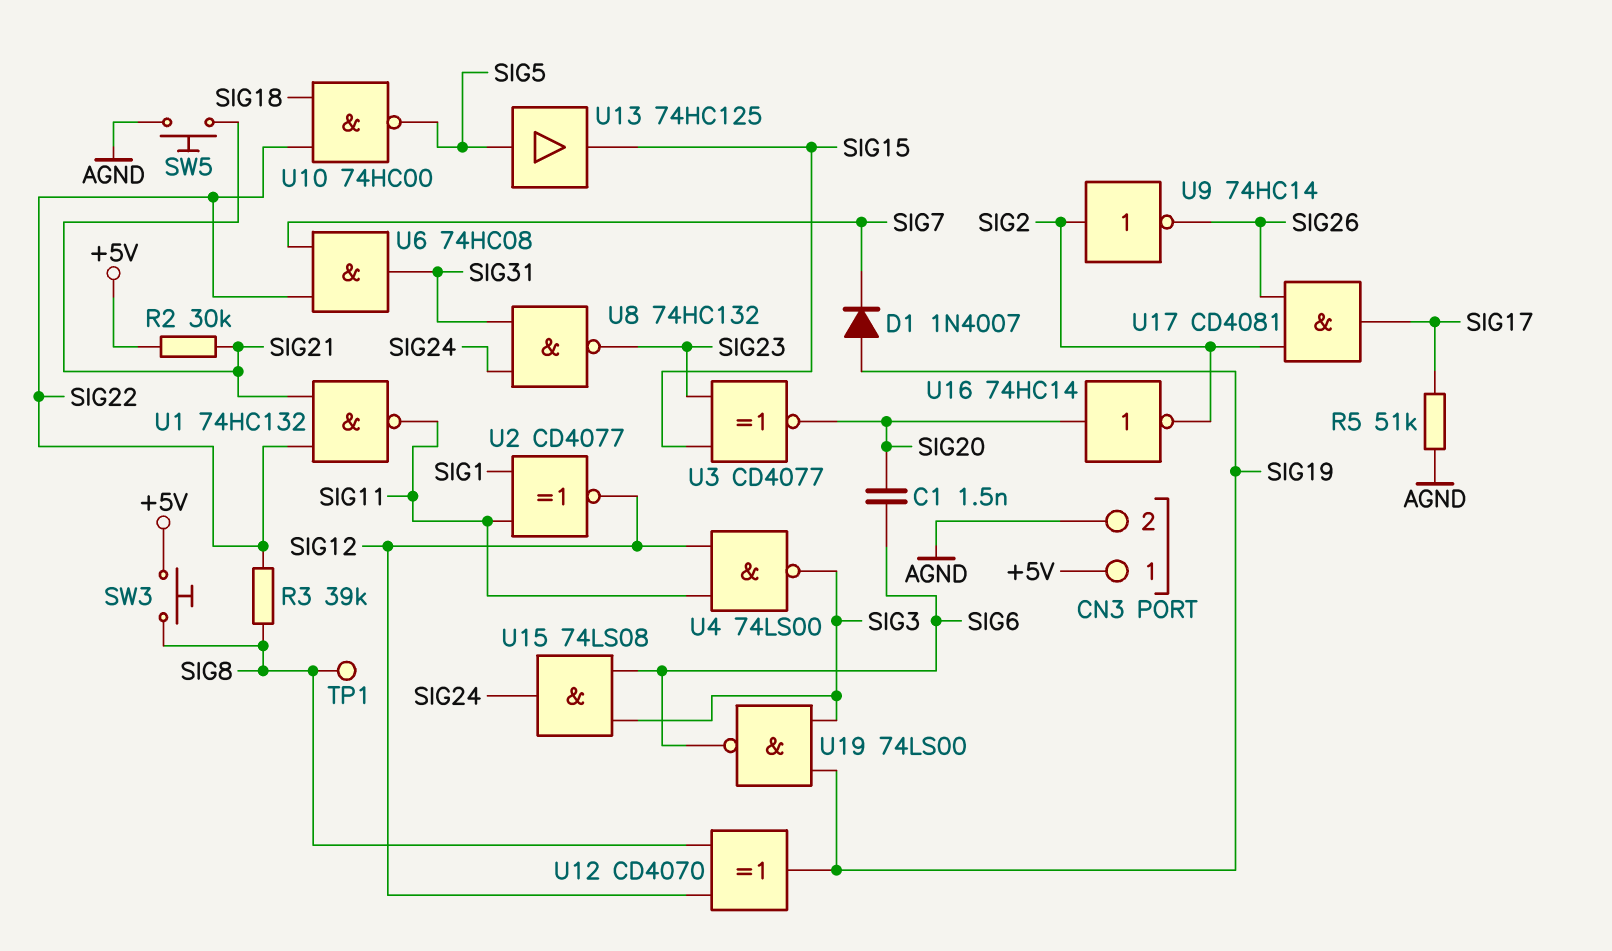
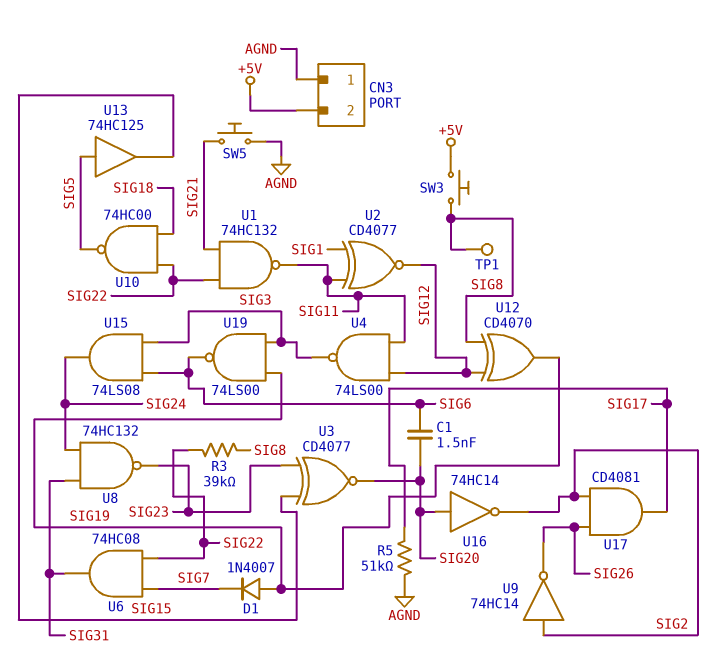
CN3 pin 1: +5V -> AGND
CN3 pin 2: AGND -> +5V
R2: 30k (+5V, SIG21) -> none

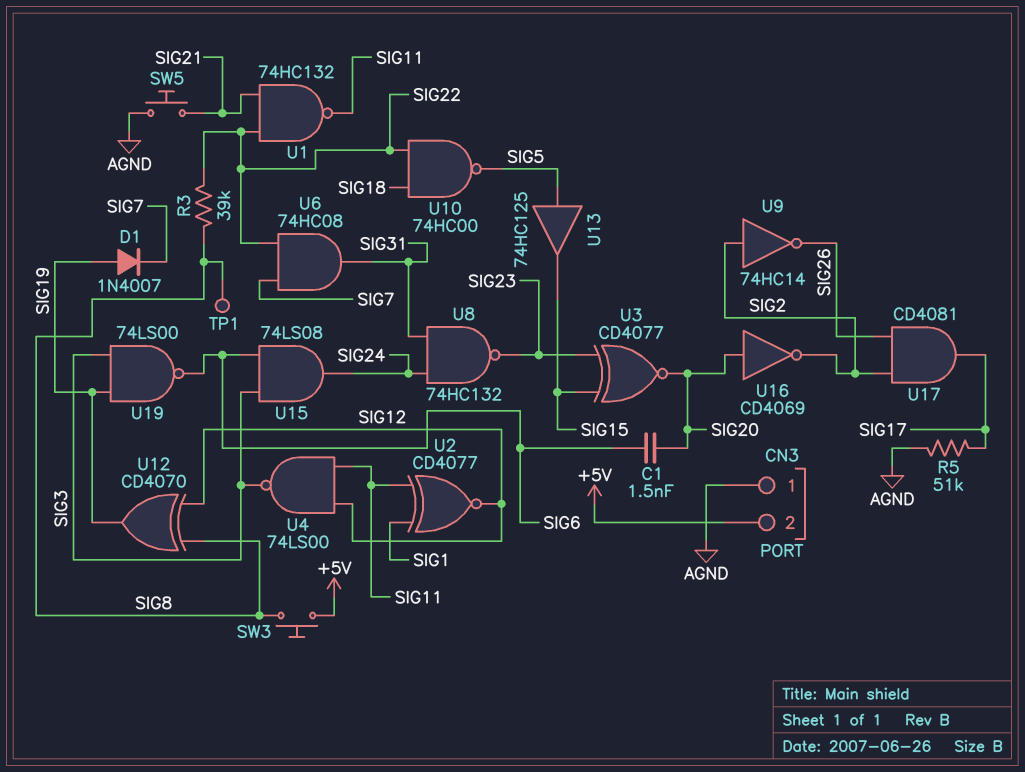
U16: NOT 74HC14 (in SIG20, out SIG2) -> NOT CD4069 (in SIG20, out SIG2)

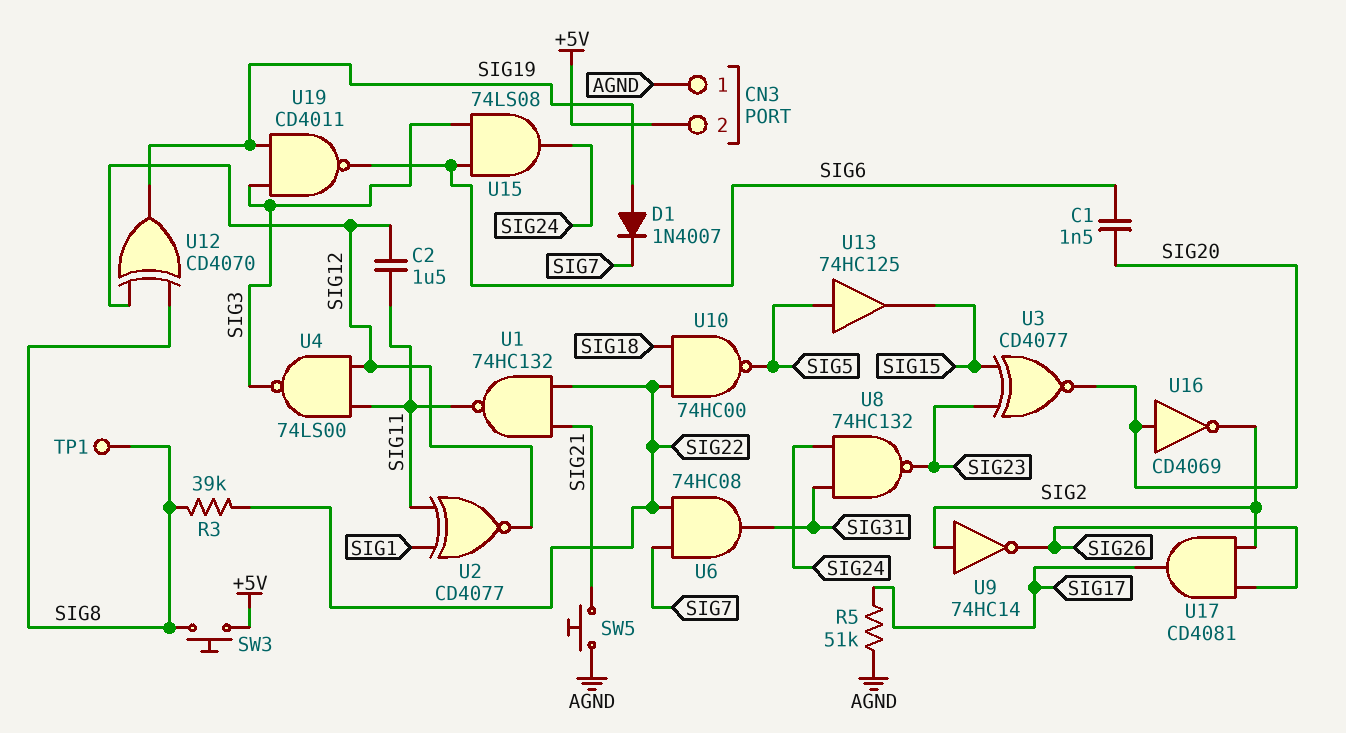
C2: none -> 1.5uF (SIG11, SIG12)
U19: NAND 74LS00 (in SIG3, in SIG19, out SIG6) -> NAND CD4011 (in SIG3, in SIG19, out SIG6)

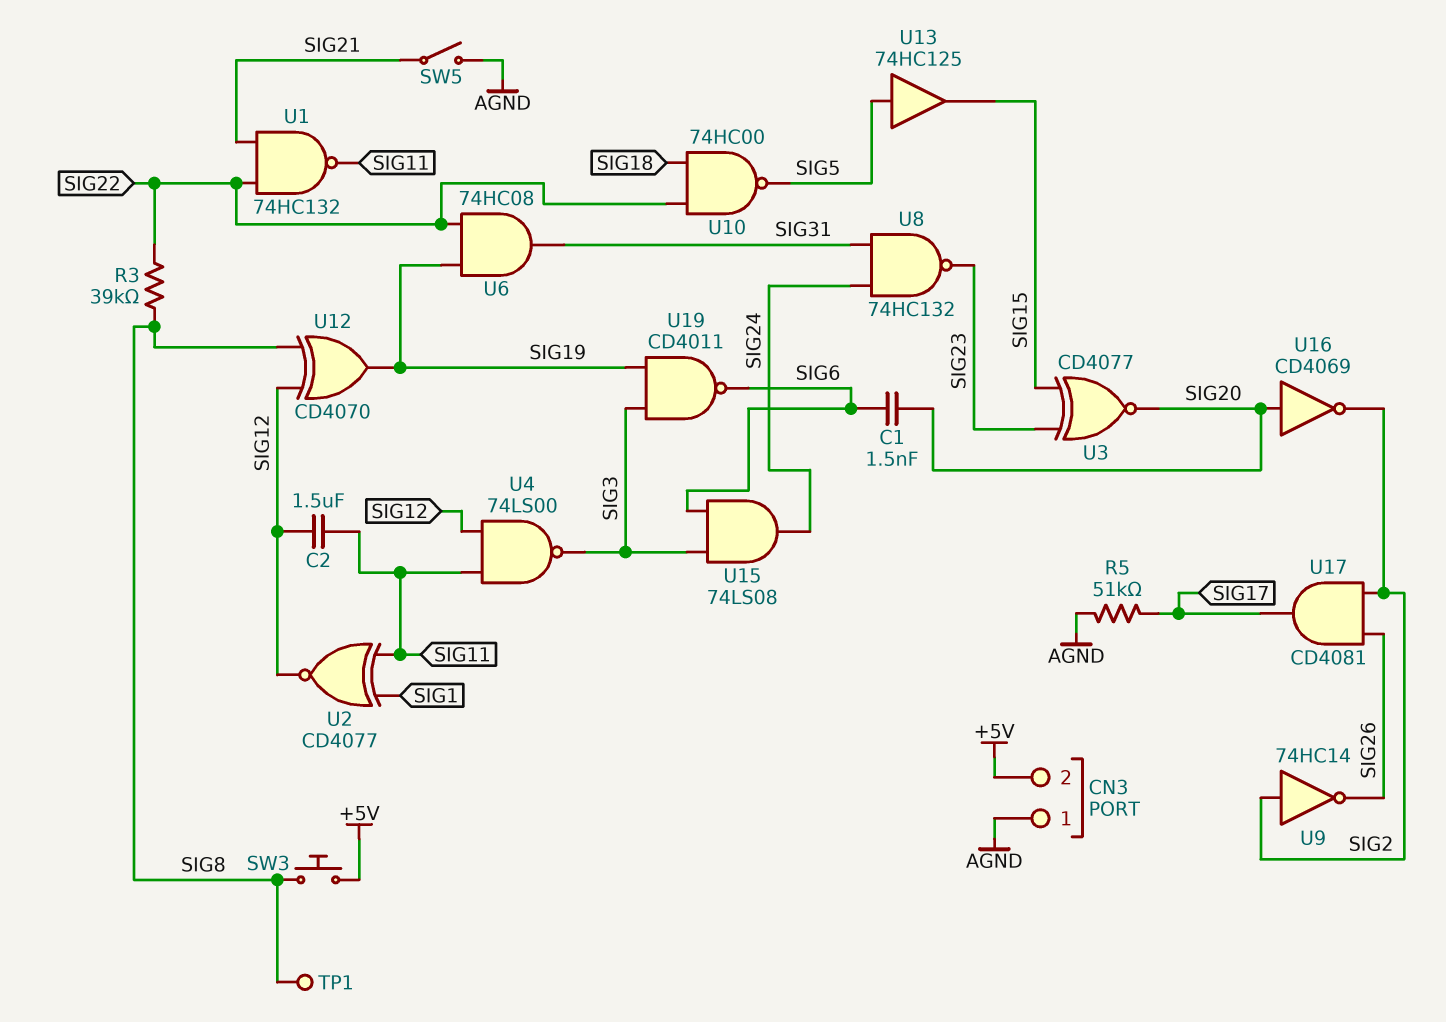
D1: diode 1N4007 (A SIG19, K SIG7) -> none
SW5: button (AGND, SIG21) -> switch (AGND, SIG21)
U6: AND 74HC08 (in SIG7, in SIG22, out SIG31) -> AND 74HC08 (in SIG19, in SIG22, out SIG31)

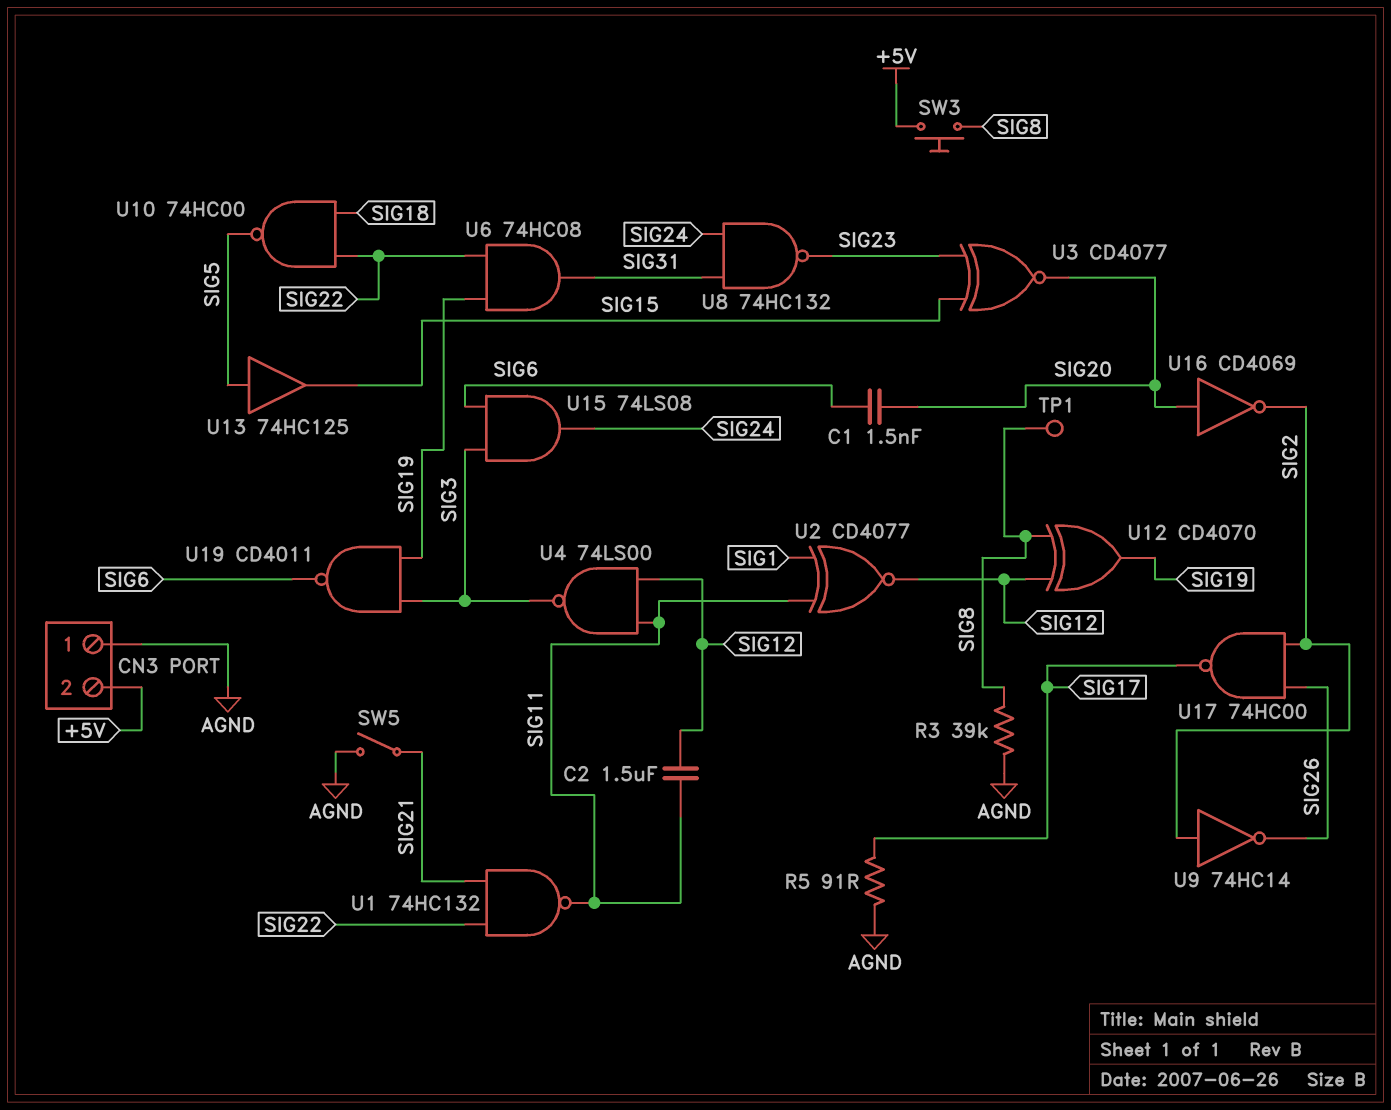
R3: 39k (SIG8, SIG22) -> 39k (AGND, SIG8)
R5: 51k (AGND, SIG17) -> 91 (AGND, SIG17)
U17: AND CD4081 (in SIG2, in SIG26, out SIG17) -> NAND 74HC00 (in SIG2, in SIG26, out SIG17)

